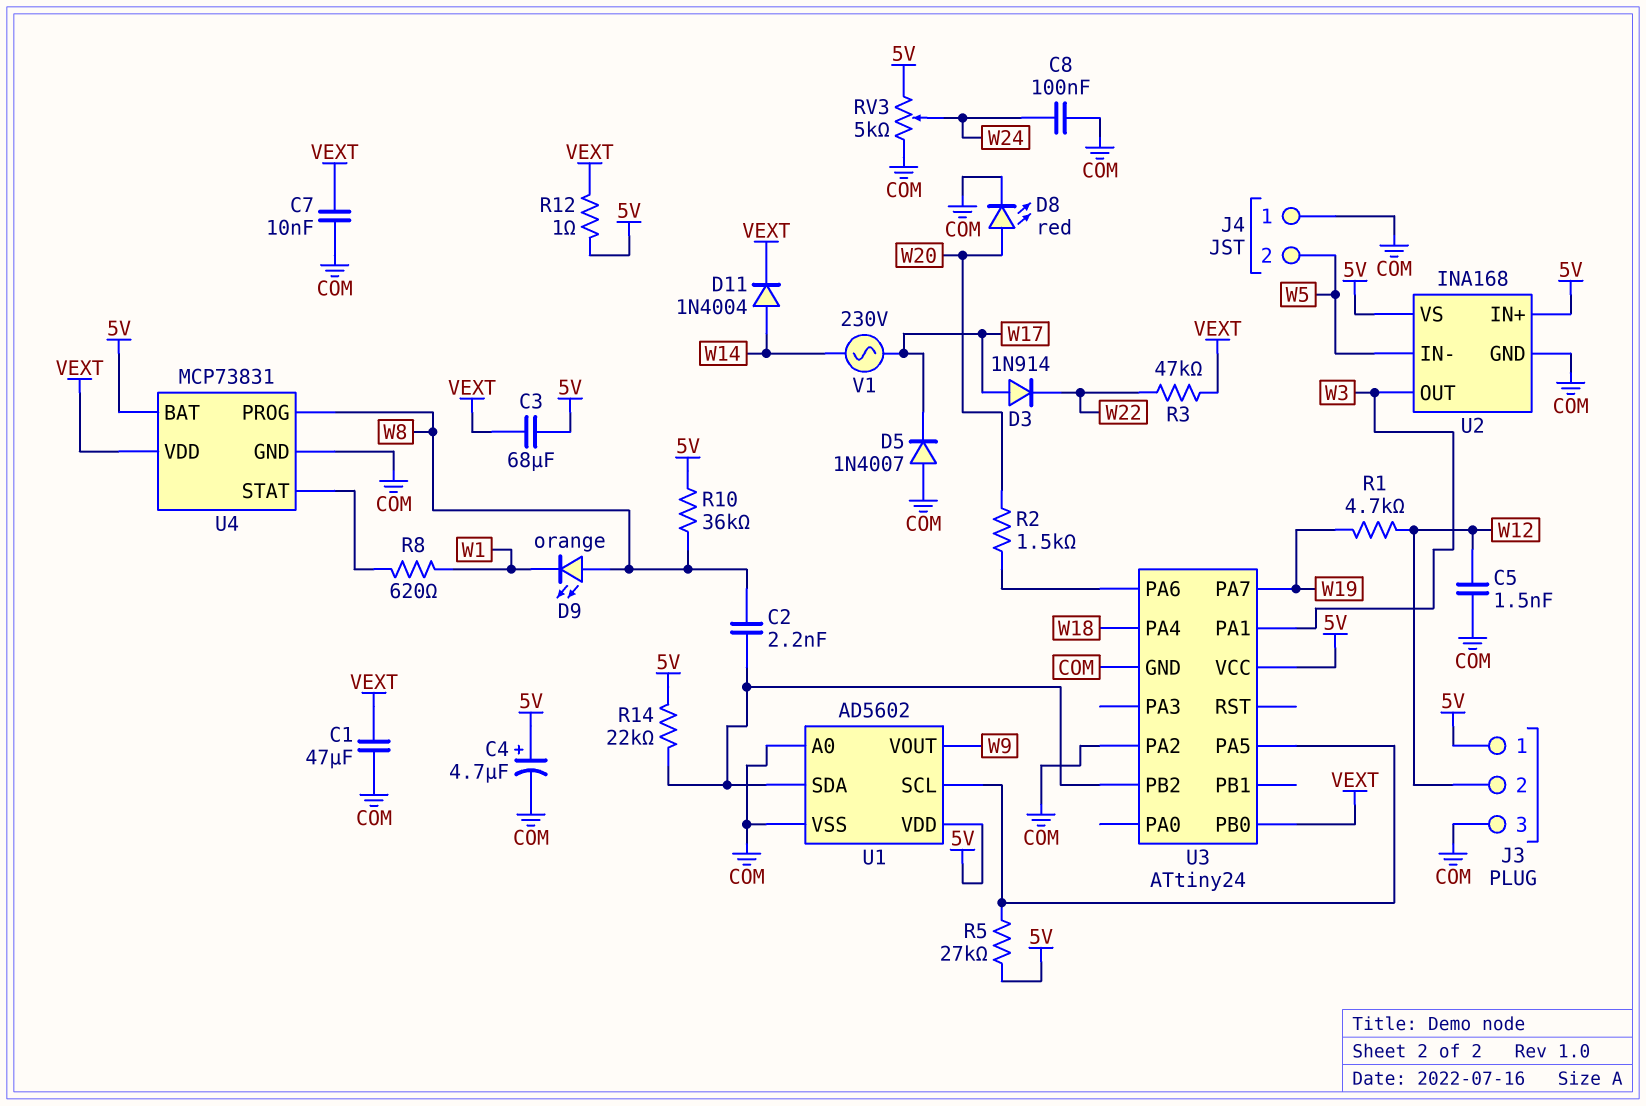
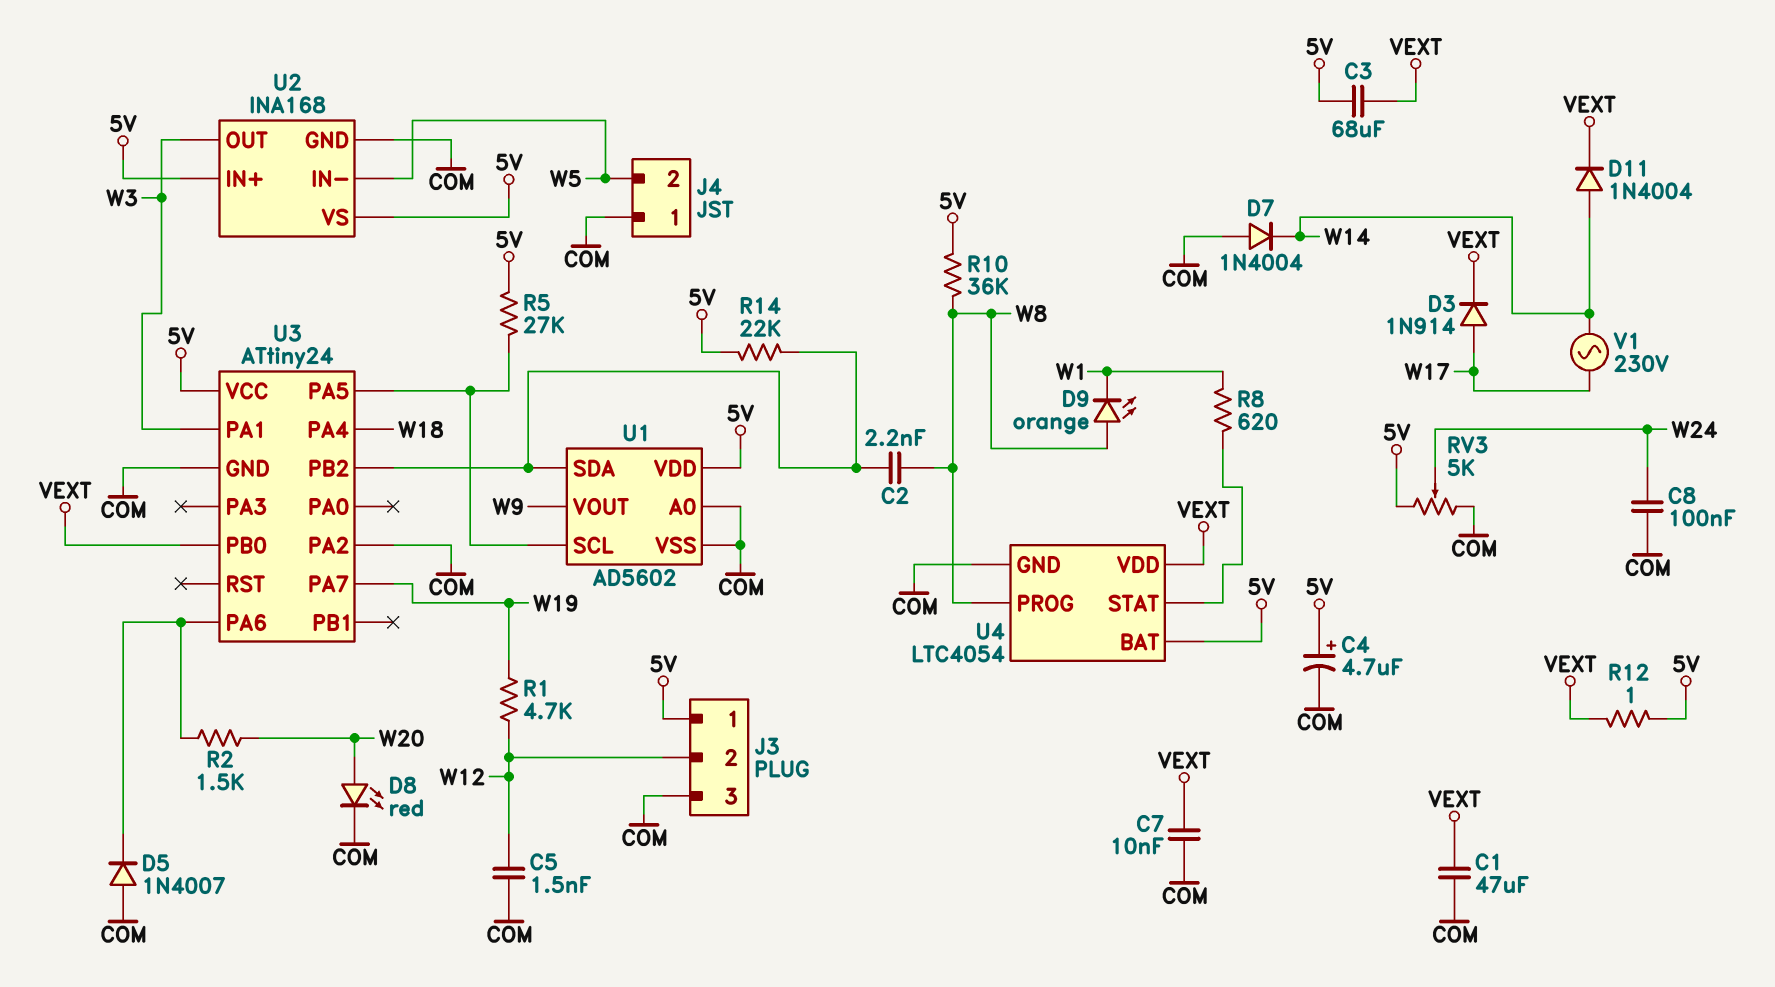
D3: diode 1N914 (A W17, K W22) -> diode 1N914 (A W17, K VEXT)
D5: diode 1N4007 (A COM, K W17) -> diode 1N4007 (A COM, K U3/PA6)
D7: none -> diode 1N4004 (A COM, K W14)
R3: 47k (VEXT, W22) -> none
U4: MCP73831 -> LTC4054

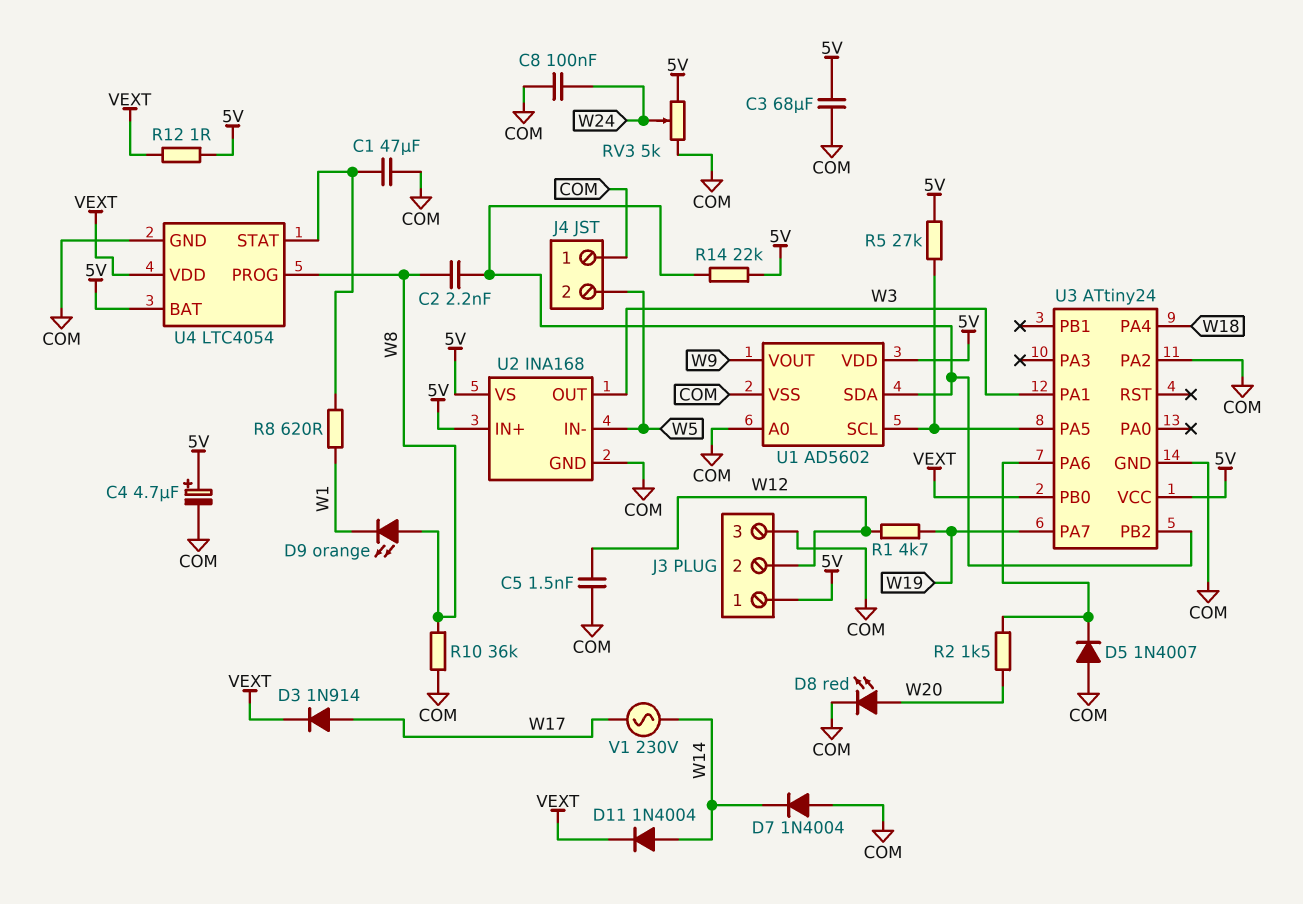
C1: 47uF (COM, VEXT) -> 47uF (COM, U4/STAT)
C3: 68uF (5V, VEXT) -> 68uF (5V, COM)
C7: 10nF (COM, VEXT) -> none
R10: 36k (5V, W8) -> 36k (COM, W8)

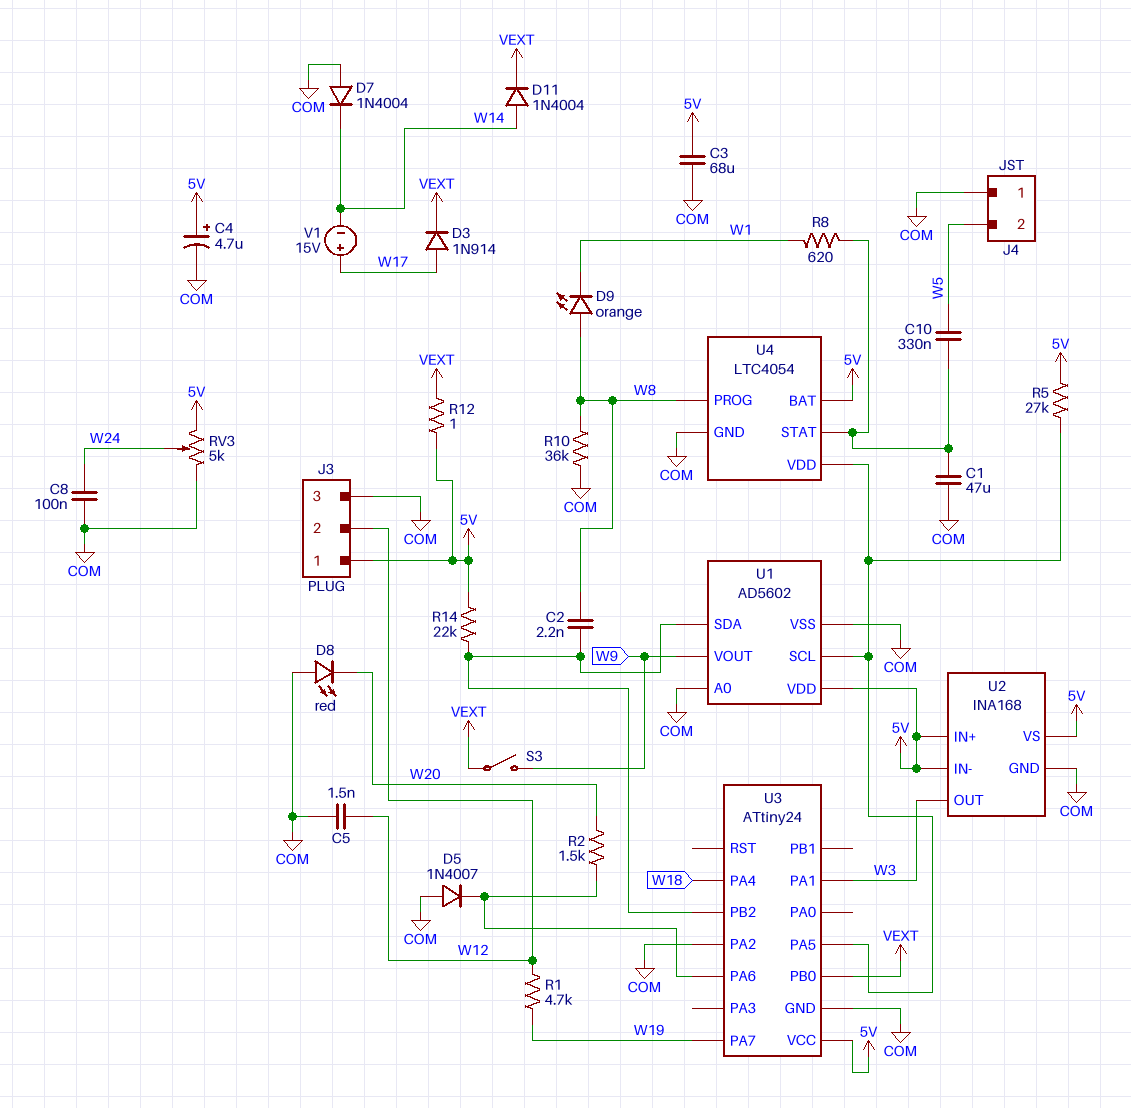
C10: none -> 330nF (U4/STAT, W5)
D8: LED red (A W20, K COM) -> LED red (A COM, K W20)
S3: none -> switch (VEXT, W9)
U2 pin IN-: W5 -> 5V
U4 pin VDD: VEXT -> U1/SCL
V1: AC 230V (W14, W17) -> 15V (plus W17, minus W14)

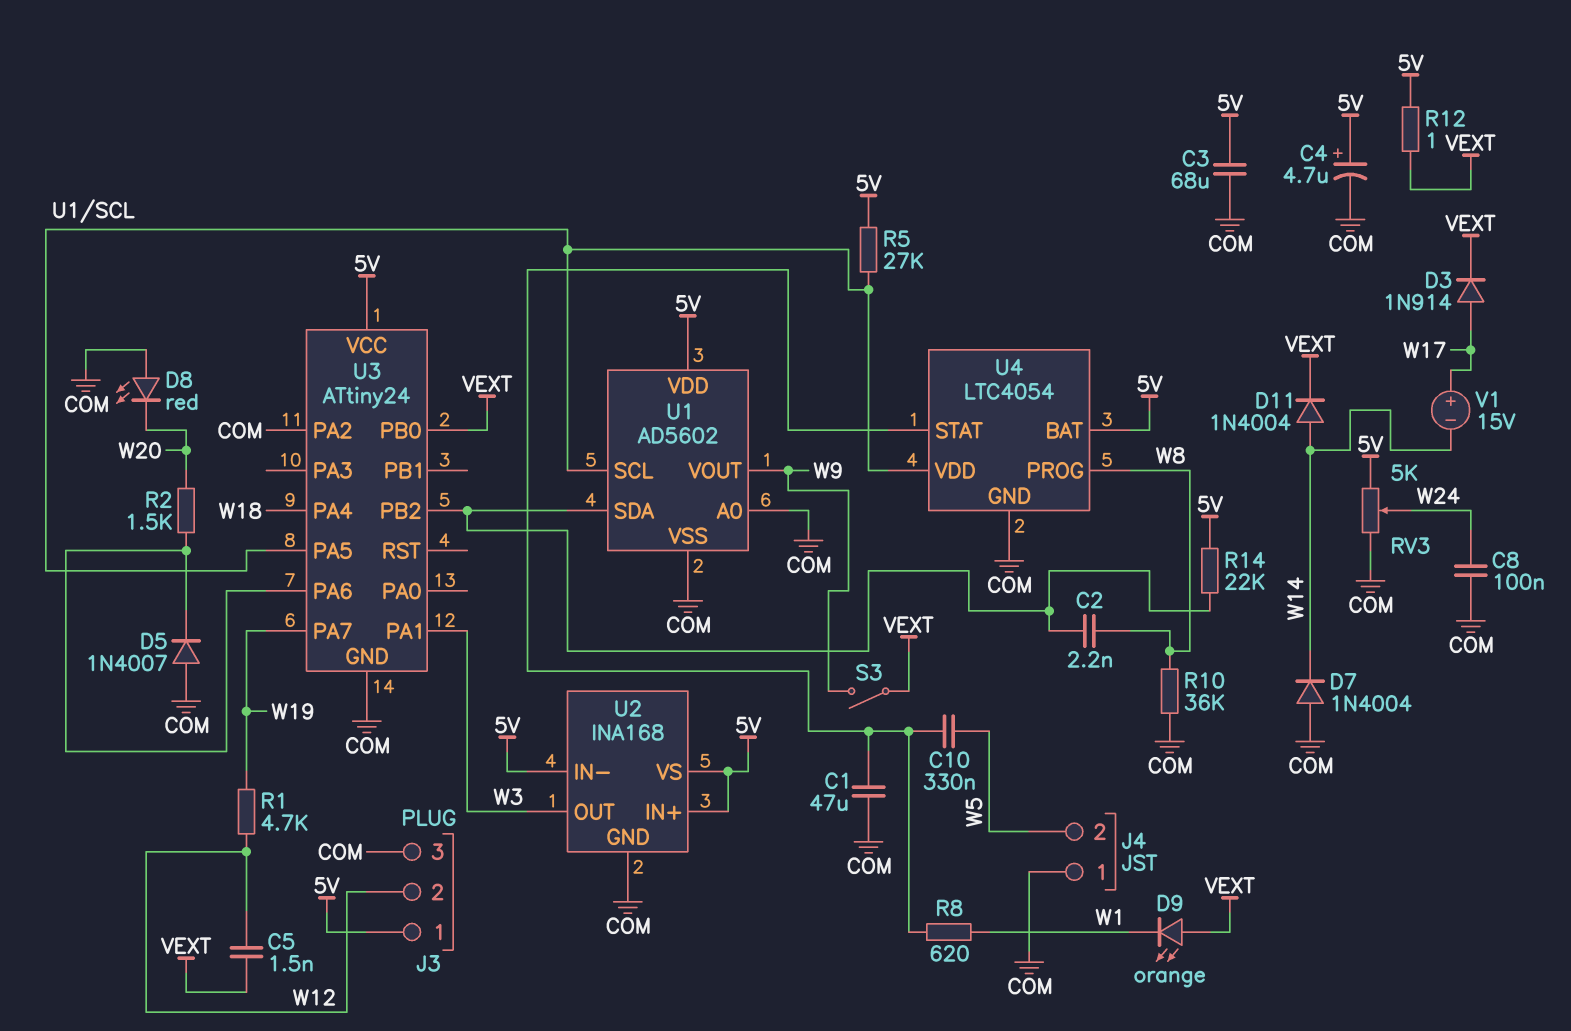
C5: 1.5nF (COM, W12) -> 1.5nF (VEXT, W12)
D9: LED orange (A W8, K W1) -> LED orange (A VEXT, K W1)

